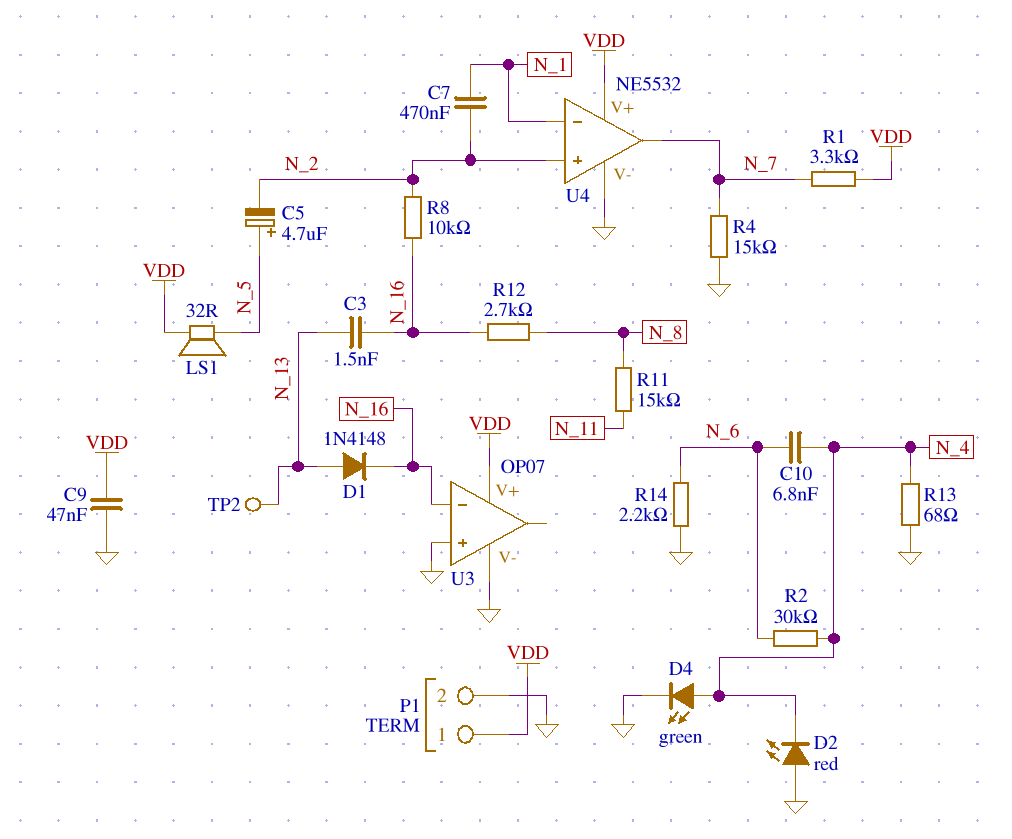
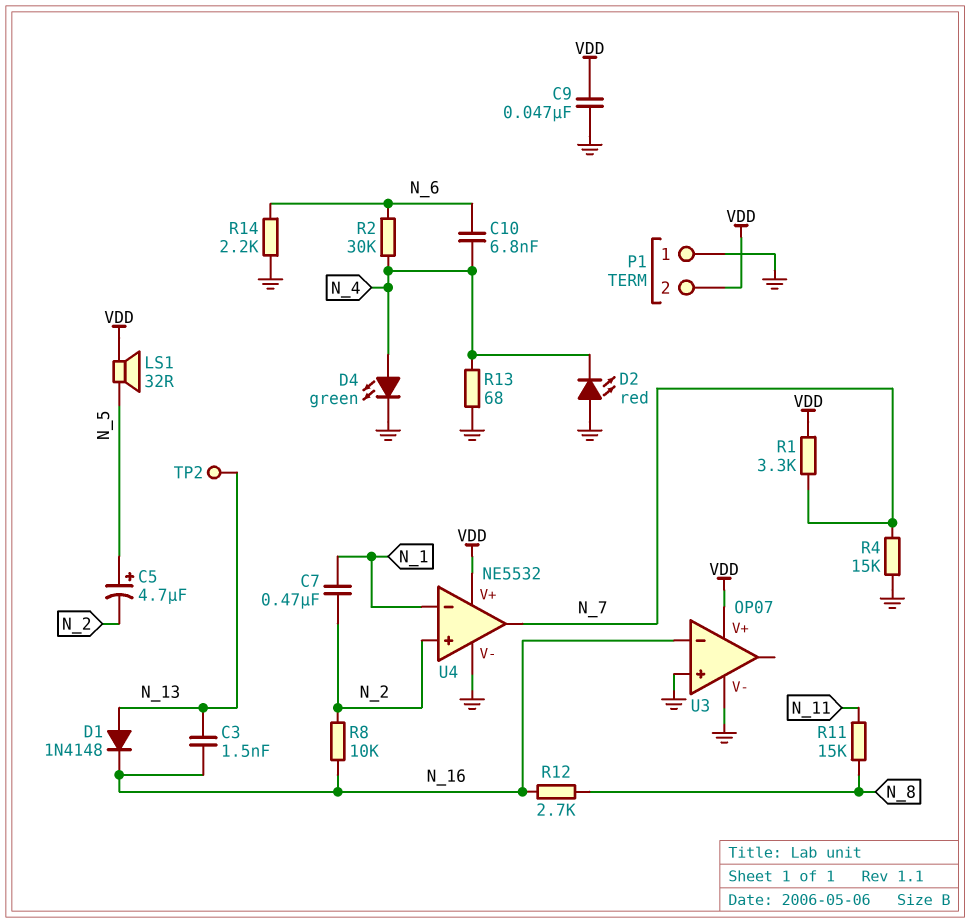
P1 pin 1: VDD -> GND
P1 pin 2: GND -> VDD

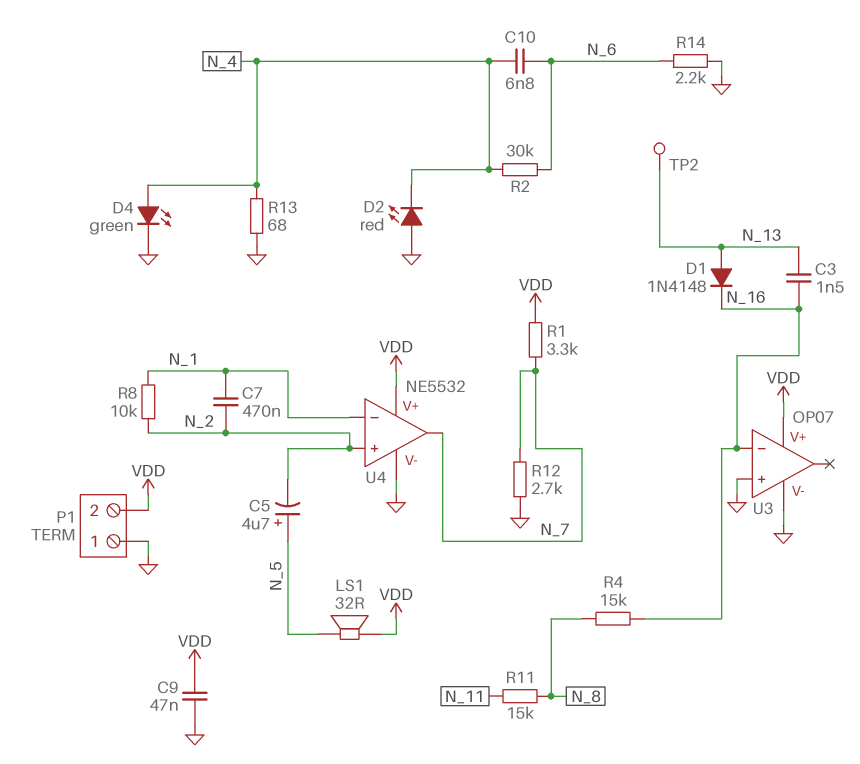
R4: 15k (GND, N_7) -> 15k (N_8, N_16)
R8: 10k (N_2, N_16) -> 10k (N_1, N_2)
R12: 2.7k (N_8, N_16) -> 2.7k (GND, N_7)

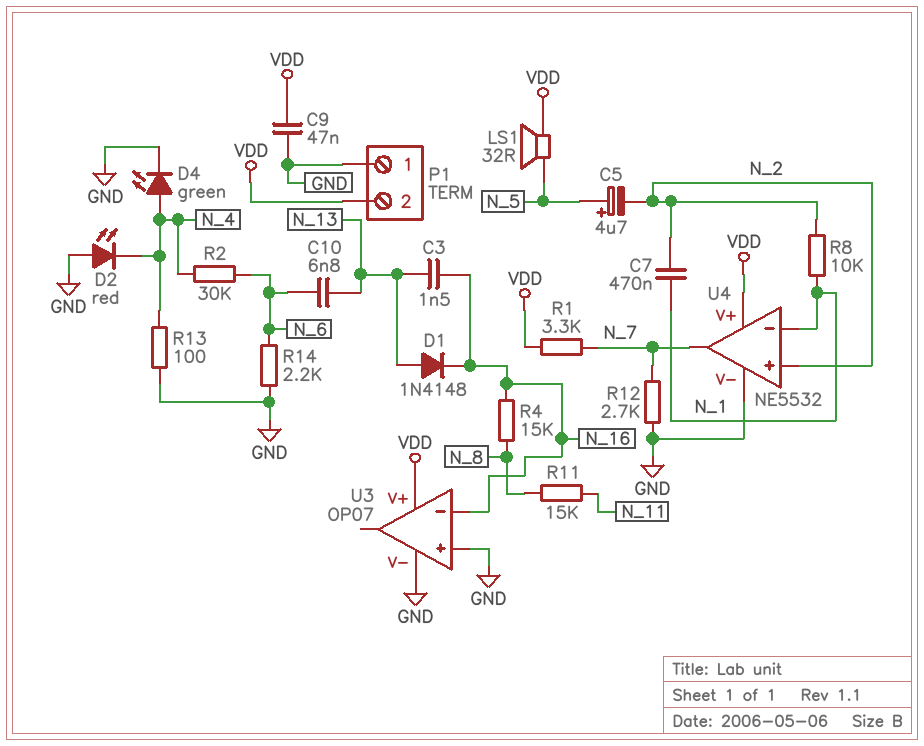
C10: 6.8nF (N_4, N_6) -> 6.8nF (N_6, N_13)
R13: 68 (GND, N_4) -> 100 (GND, N_4)
TP2: test point (N_13) -> none

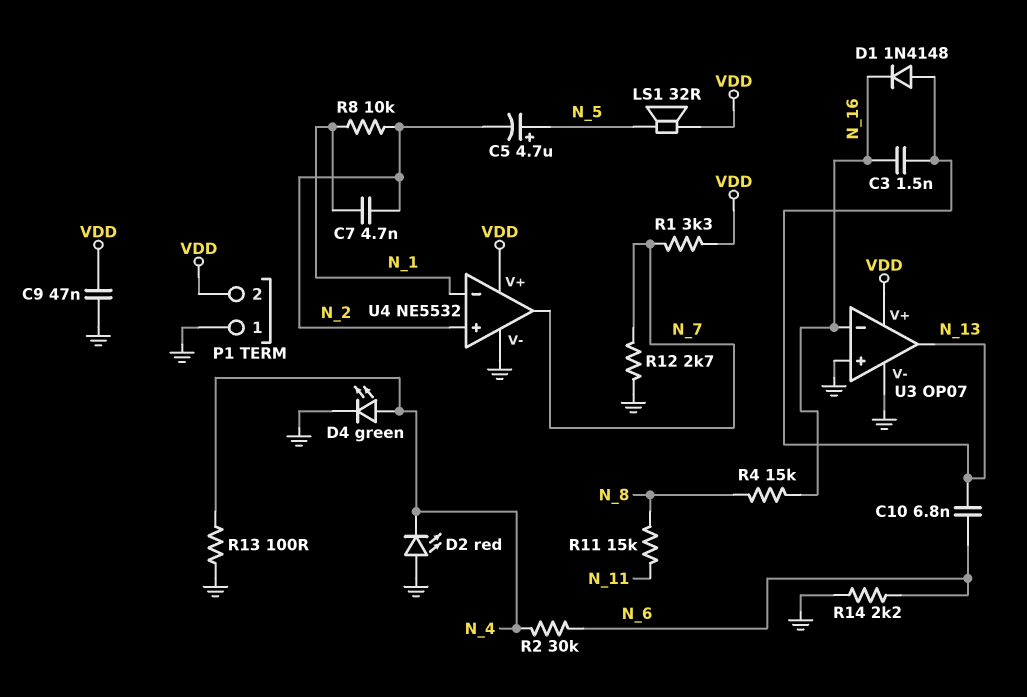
C7: 470nF (N_1, N_2) -> 4.7nF (N_1, N_2)
U3 pin out: none -> N_13

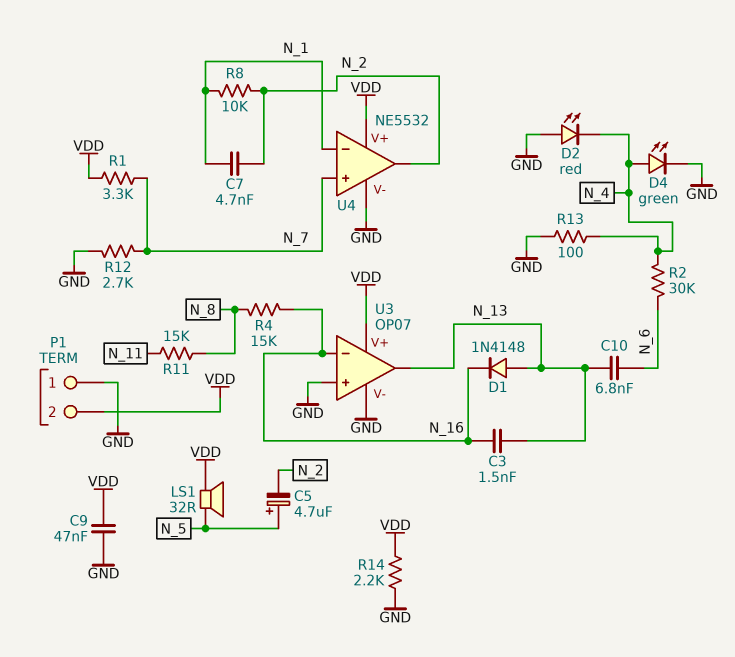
R14: 2.2k (GND, N_6) -> 2.2k (GND, VDD)
U4 pin in+: N_2 -> N_7
U4 pin out: N_7 -> N_2

